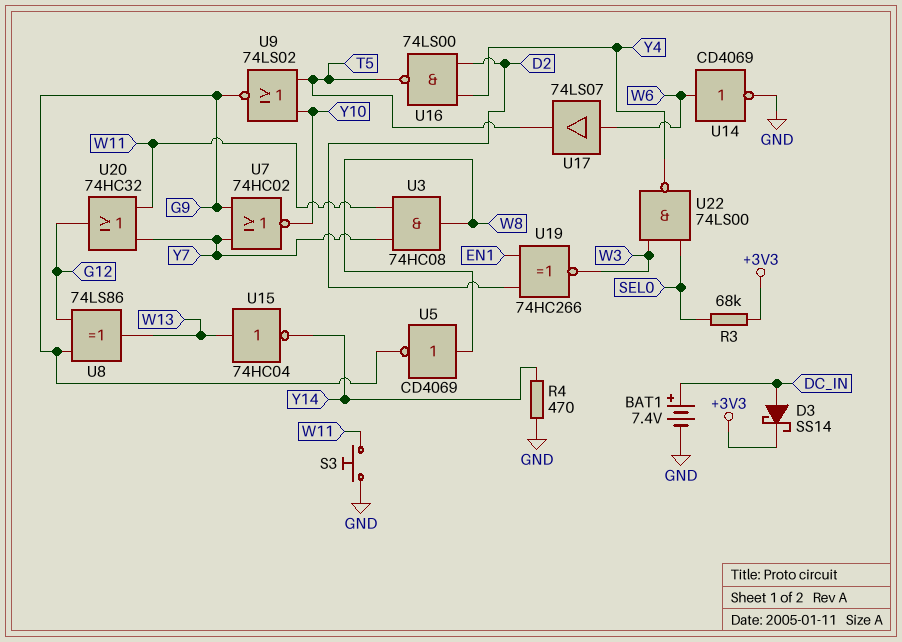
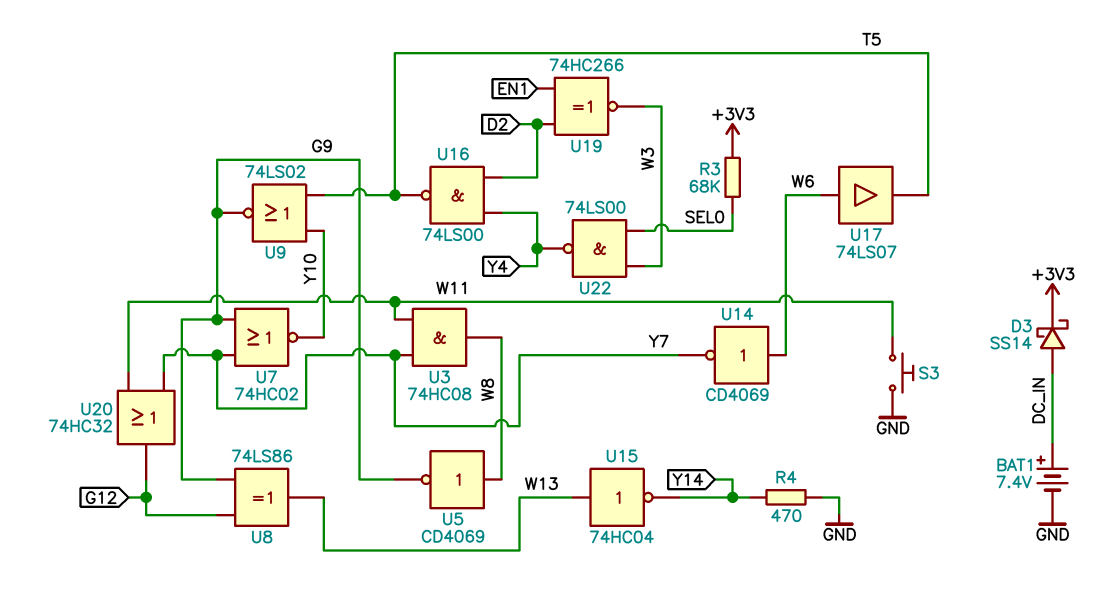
U14: NOT CD4069 (in W6, out GND) -> NOT CD4069 (in W6, out Y7)

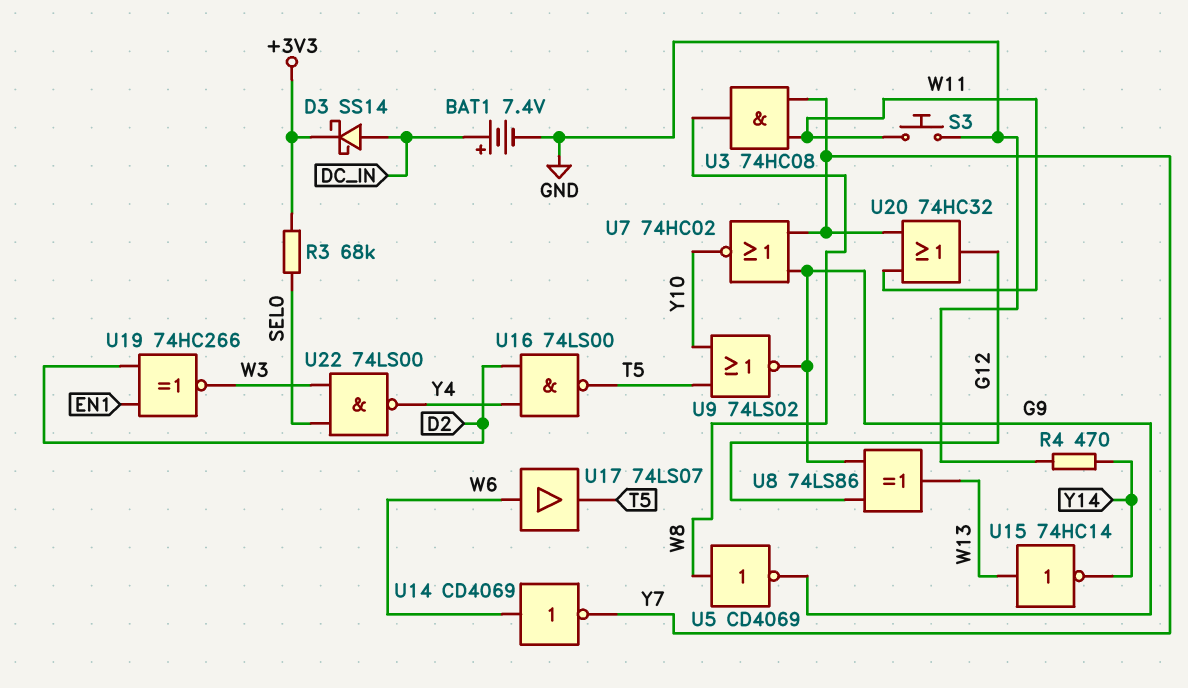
U15: NOT 74HC04 (in W13, out Y14) -> NOT 74HC14 (in W13, out Y14)

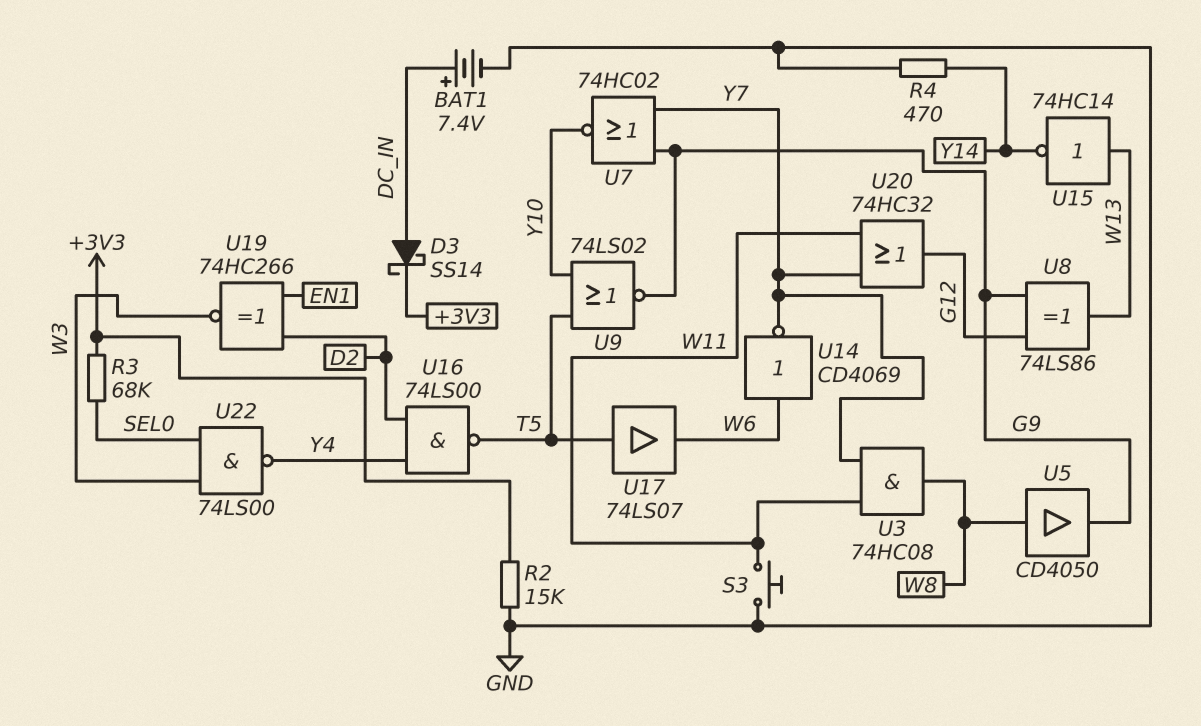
R2: none -> 15k (+3V3, GND)
U5: NOT CD4069 (in W8, out G9) -> buffer CD4050 (in W8, out G9)
U17: buffer 74LS07 (in W6, out T5) -> buffer 74LS07 (in T5, out W6)

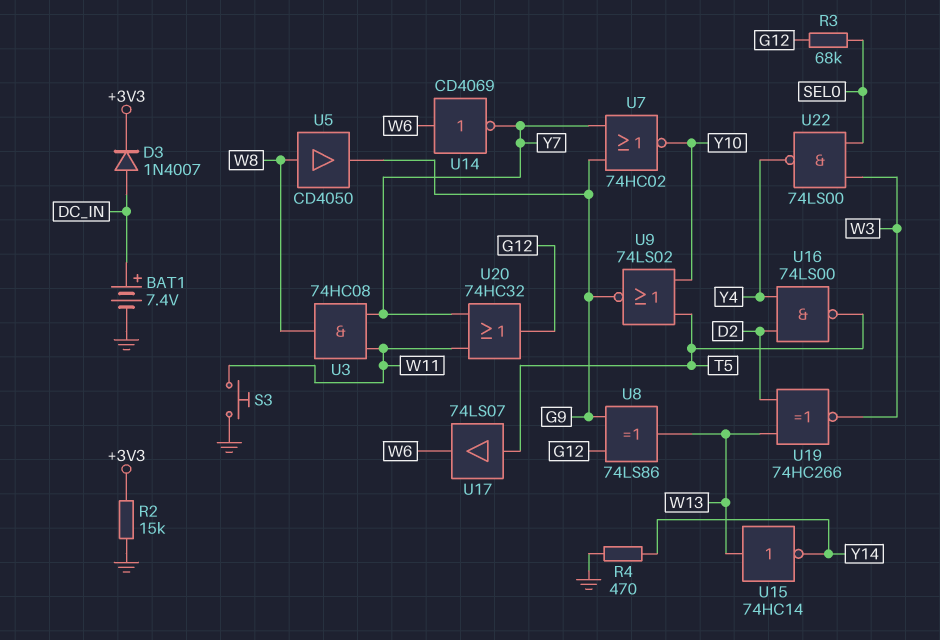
D3: schottky SS14 (A DC_IN, K +3V3) -> diode 1N4007 (A DC_IN, K +3V3)
R3: 68k (+3V3, SEL0) -> 68k (G12, SEL0)
U19: XNOR 74HC266 (in D2, in EN1, out W3) -> XNOR 74HC266 (in D2, in W13, out W3)

